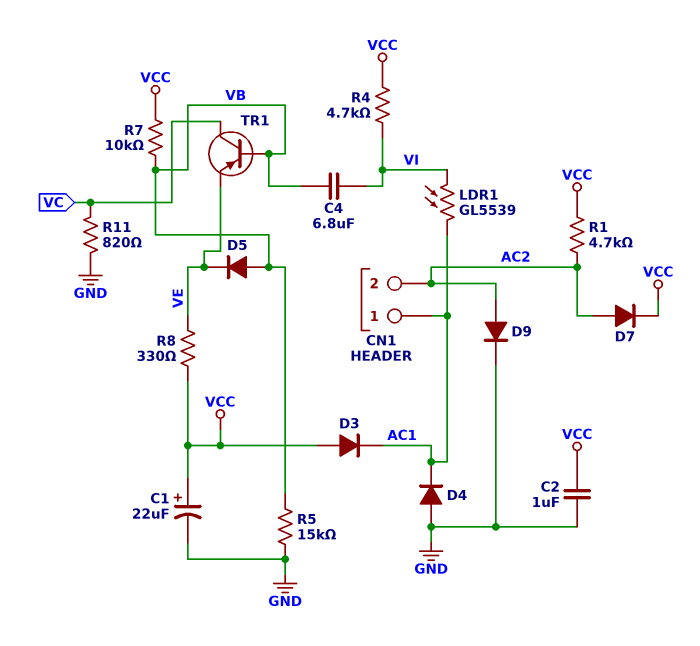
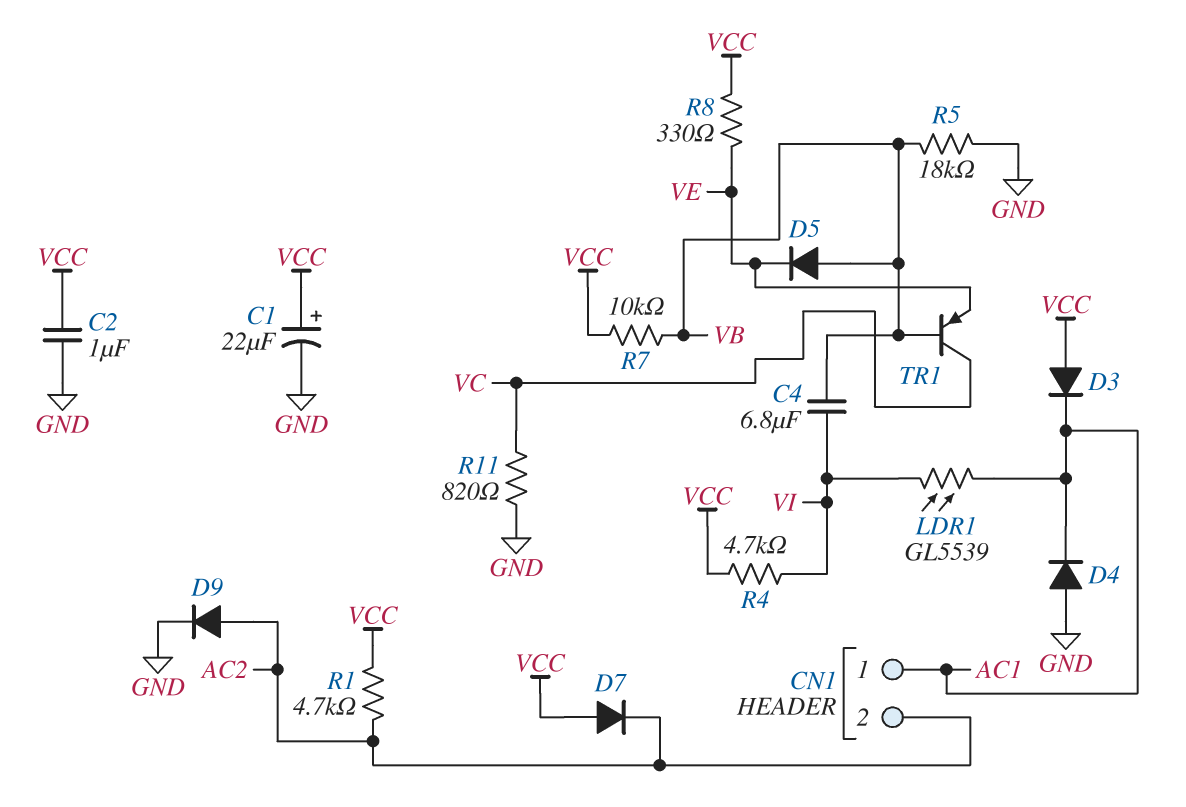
D7: diode (A AC2, K VCC) -> diode (A VCC, K AC2)
R5: 15k (GND, VB) -> 18k (GND, VB)

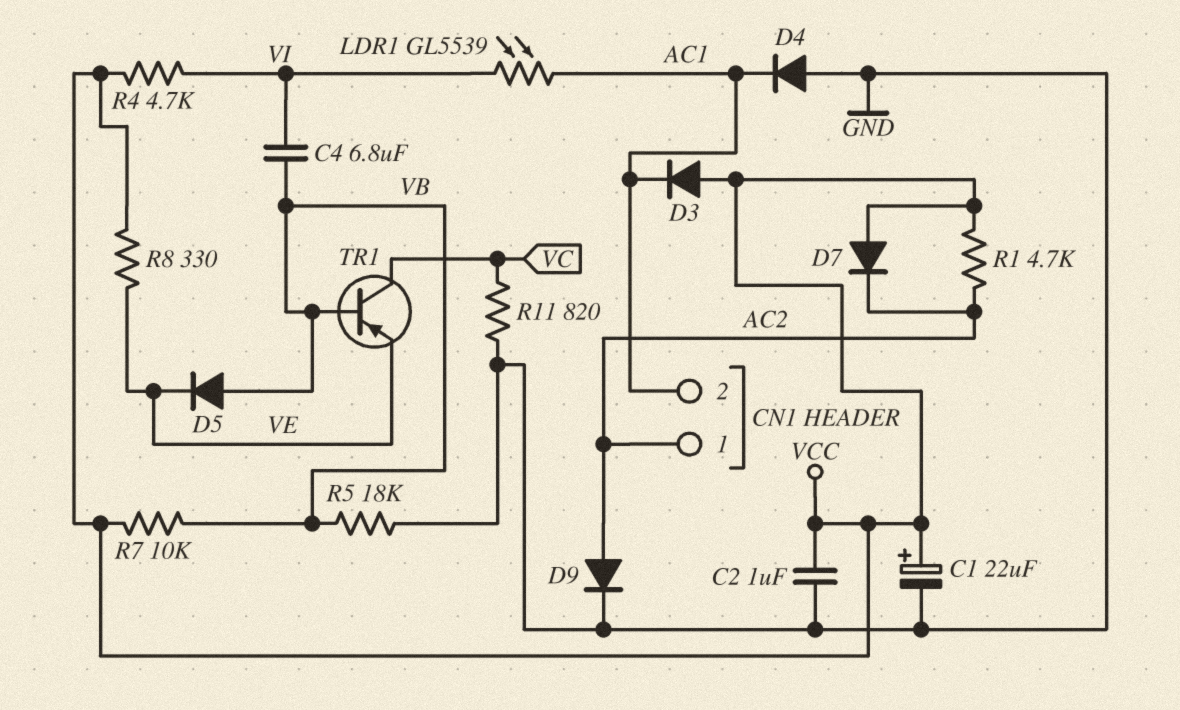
CN1 pin 1: AC1 -> AC2
CN1 pin 2: AC2 -> AC1

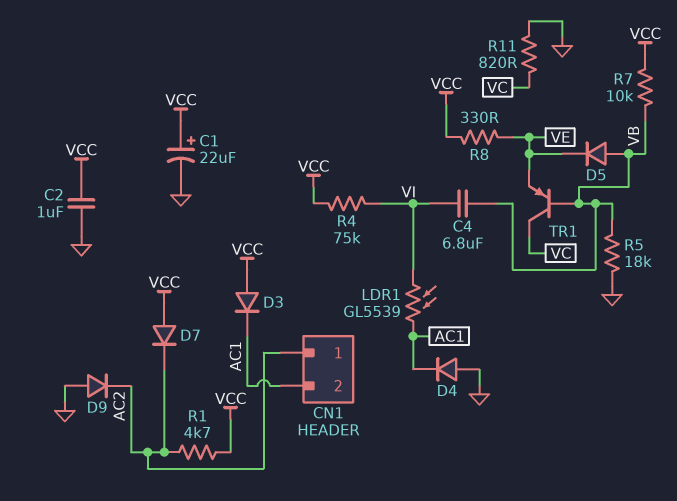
D9: diode (A AC2, K GND) -> diode (A GND, K AC2)
R4: 4.7k (VCC, VI) -> 75k (VCC, VI)

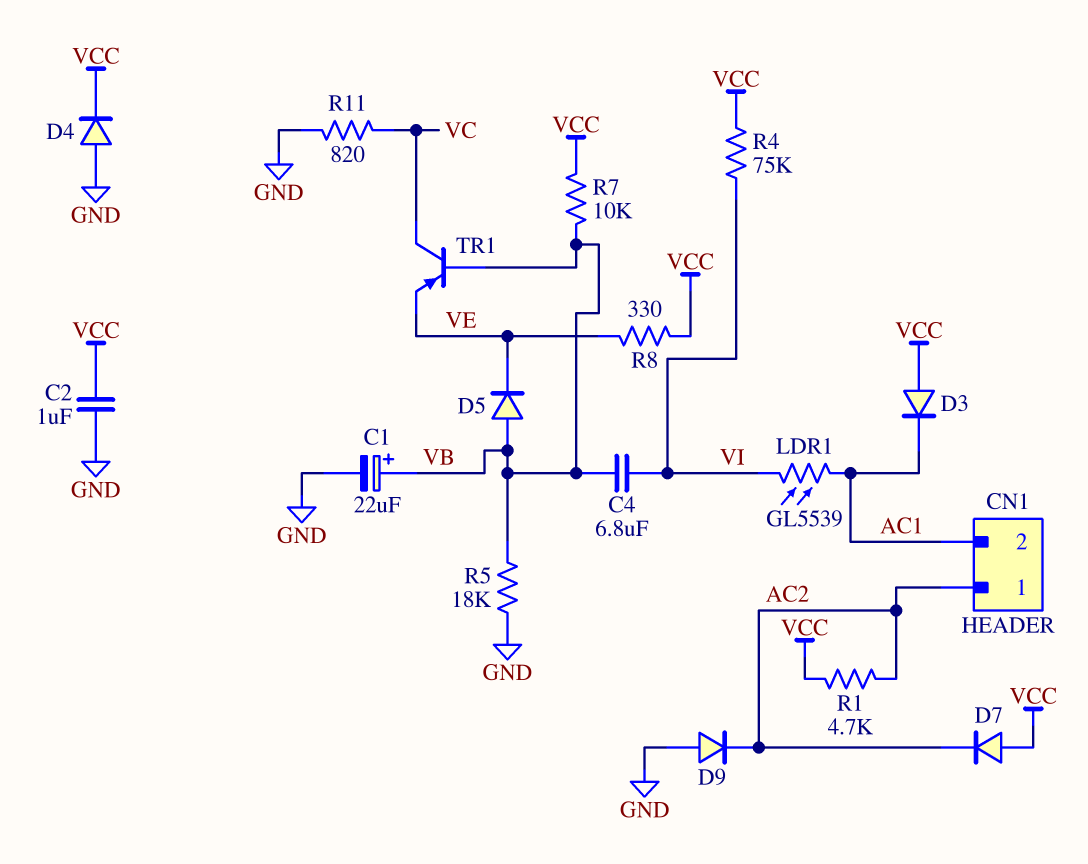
C1: 22uF (plus VCC, minus GND) -> 22uF (plus VB, minus GND)
D4: diode (A GND, K AC1) -> diode (A GND, K VCC)

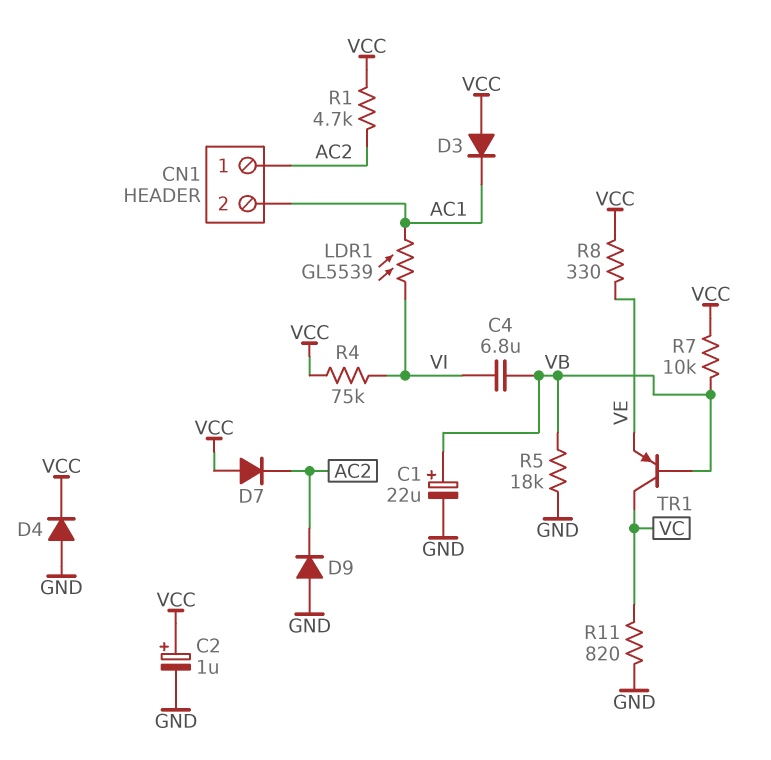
C2: 1uF (GND, VCC) -> 1uF (plus VCC, minus GND)
D5: diode (A VB, K VE) -> none

